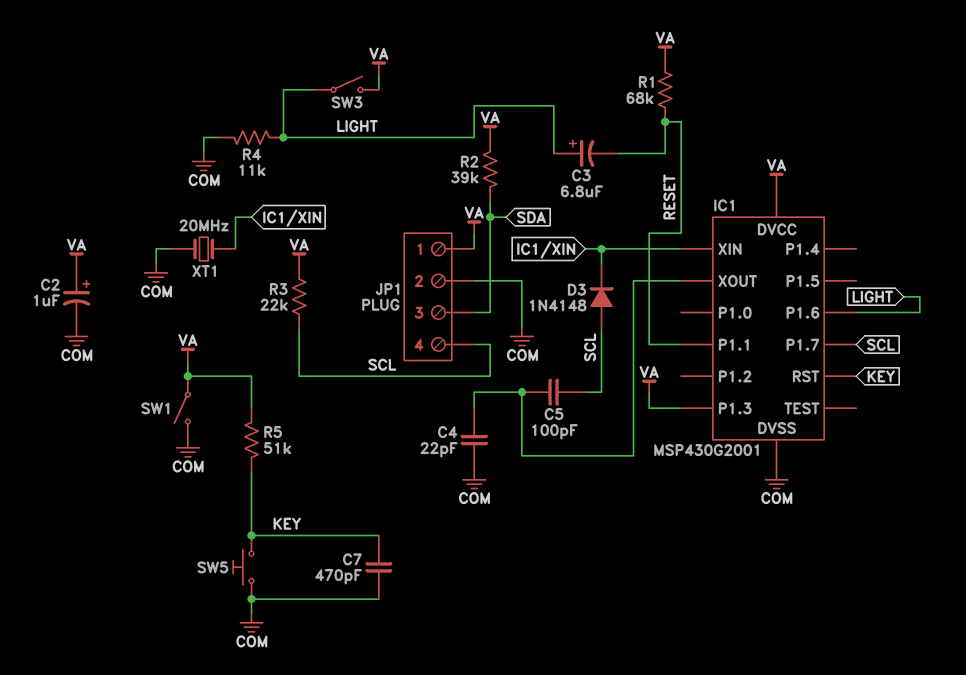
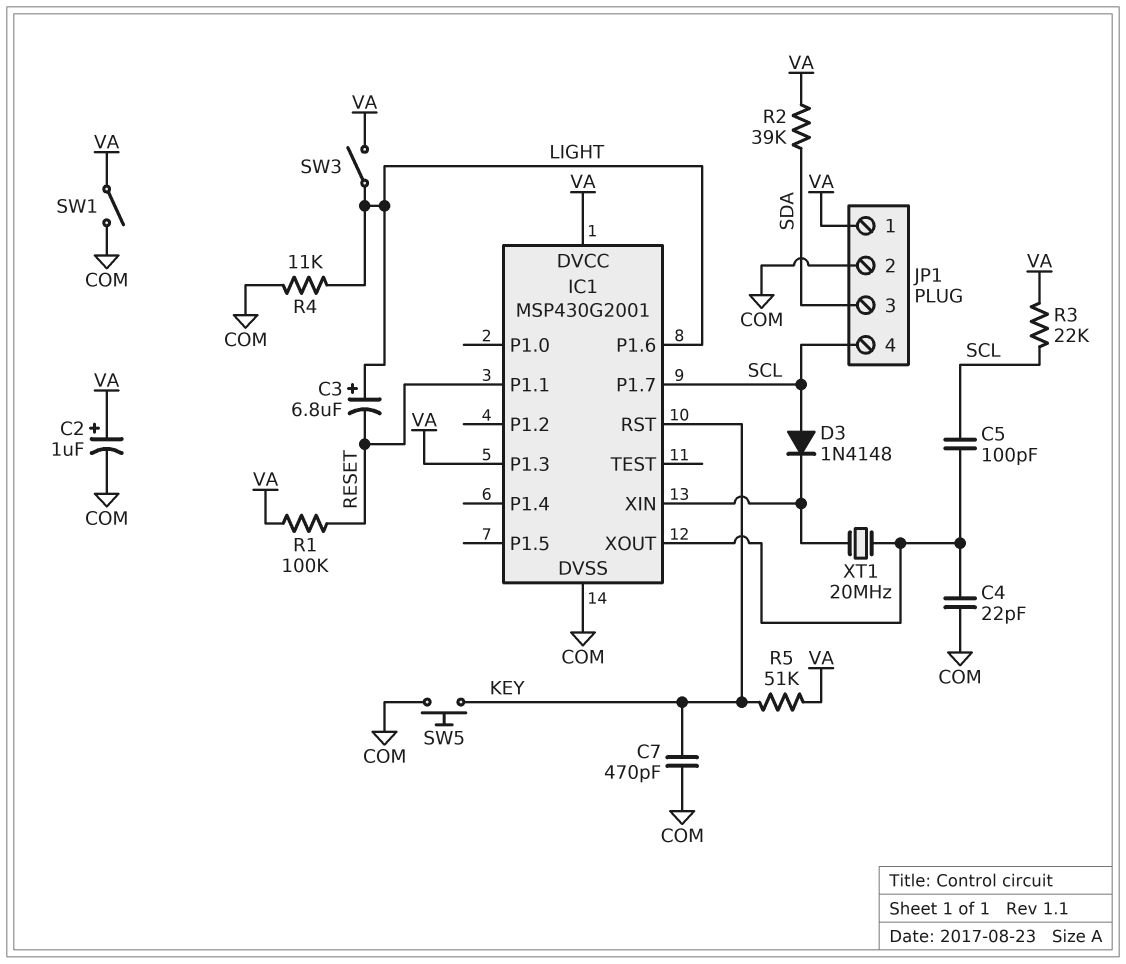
R1: 68k (RESET, VA) -> 100k (RESET, VA)
XT1: 20MHz (COM, IC1/XIN) -> 20MHz (IC1/XIN, IC1/XOUT)

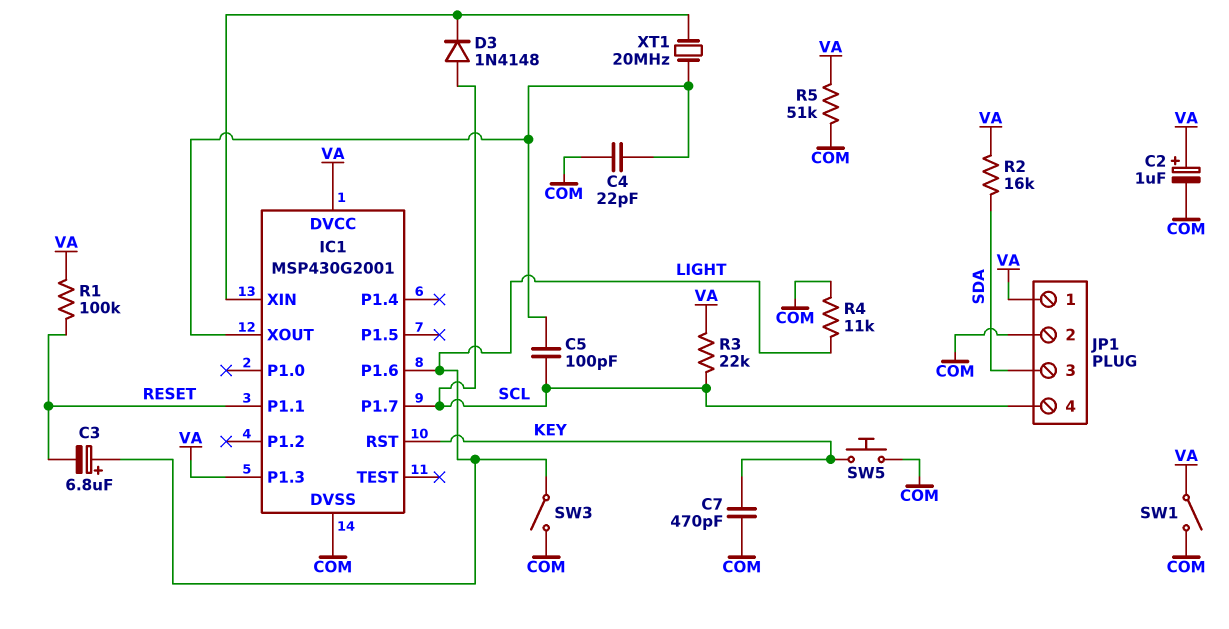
R2: 39k (SDA, VA) -> 16k (SDA, VA)
R5: 51k (KEY, VA) -> 51k (COM, VA)
SW3: switch (LIGHT, VA) -> switch (COM, LIGHT)

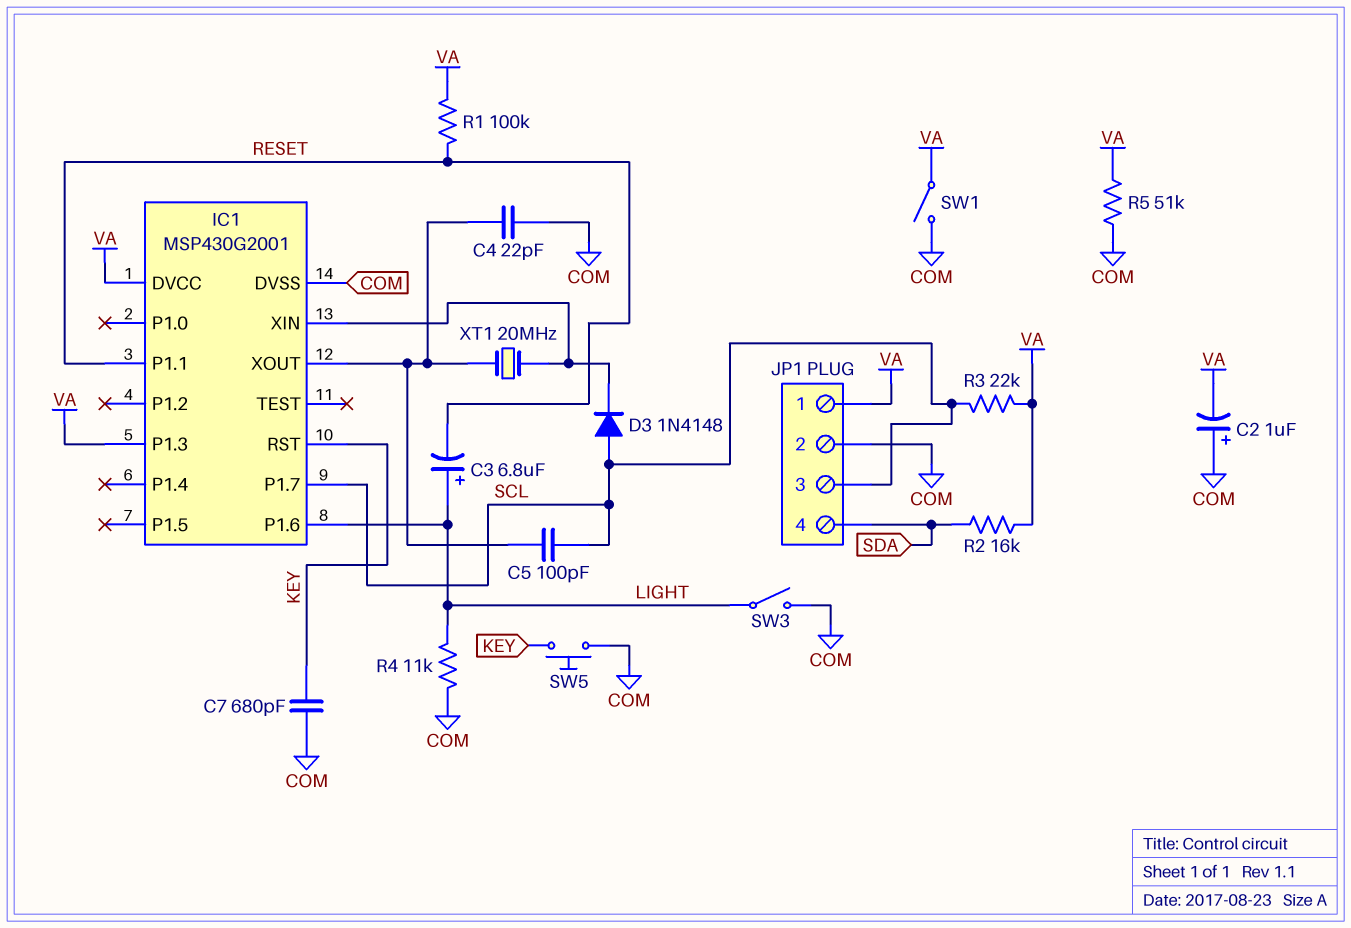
C2: 1uF (plus VA, minus COM) -> 1uF (plus COM, minus VA)
C7: 470pF (COM, KEY) -> 680pF (COM, KEY)
JP1 pin 3: SDA -> SCL
JP1 pin 4: SCL -> SDA

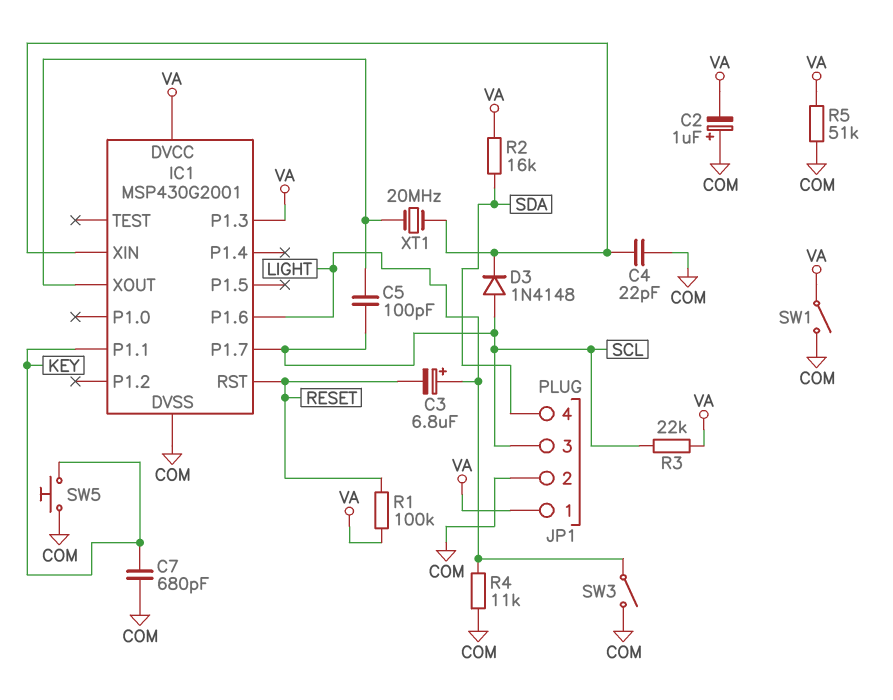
C4: 22pF (COM, IC1/XOUT) -> 22pF (COM, IC1/XIN)
IC1 pin P1.1: RESET -> KEY
IC1 pin RST: KEY -> RESET

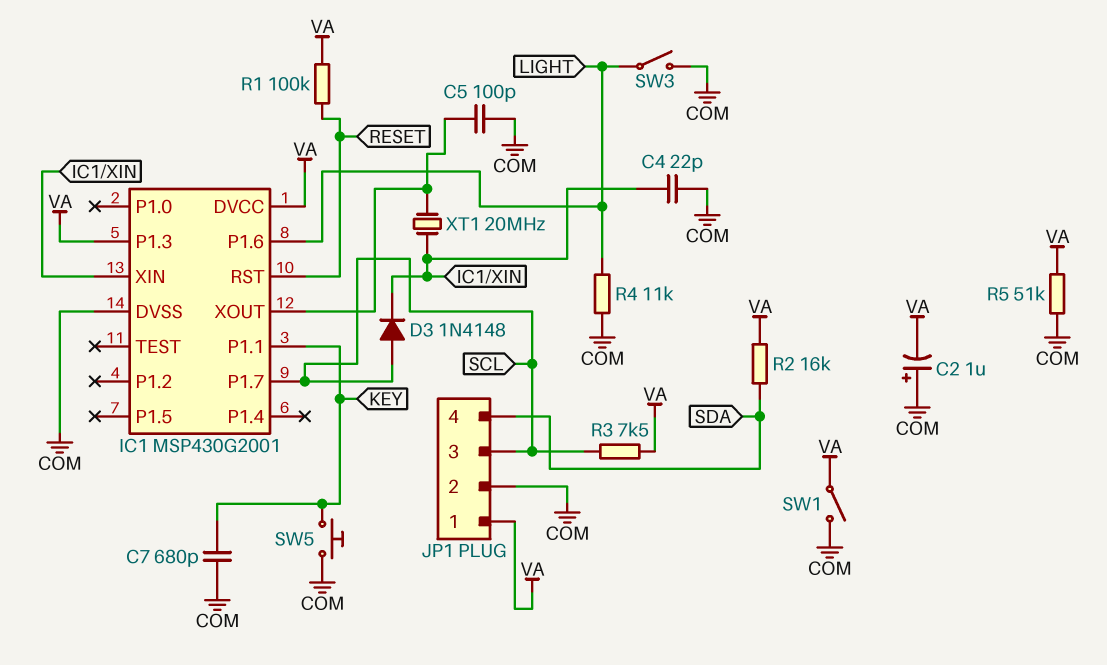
C3: 6.8uF (plus LIGHT, minus RESET) -> none
C5: 100pF (IC1/XOUT, SCL) -> 100pF (COM, IC1/XOUT)
R3: 22k (SCL, VA) -> 7.5k (SCL, VA)

